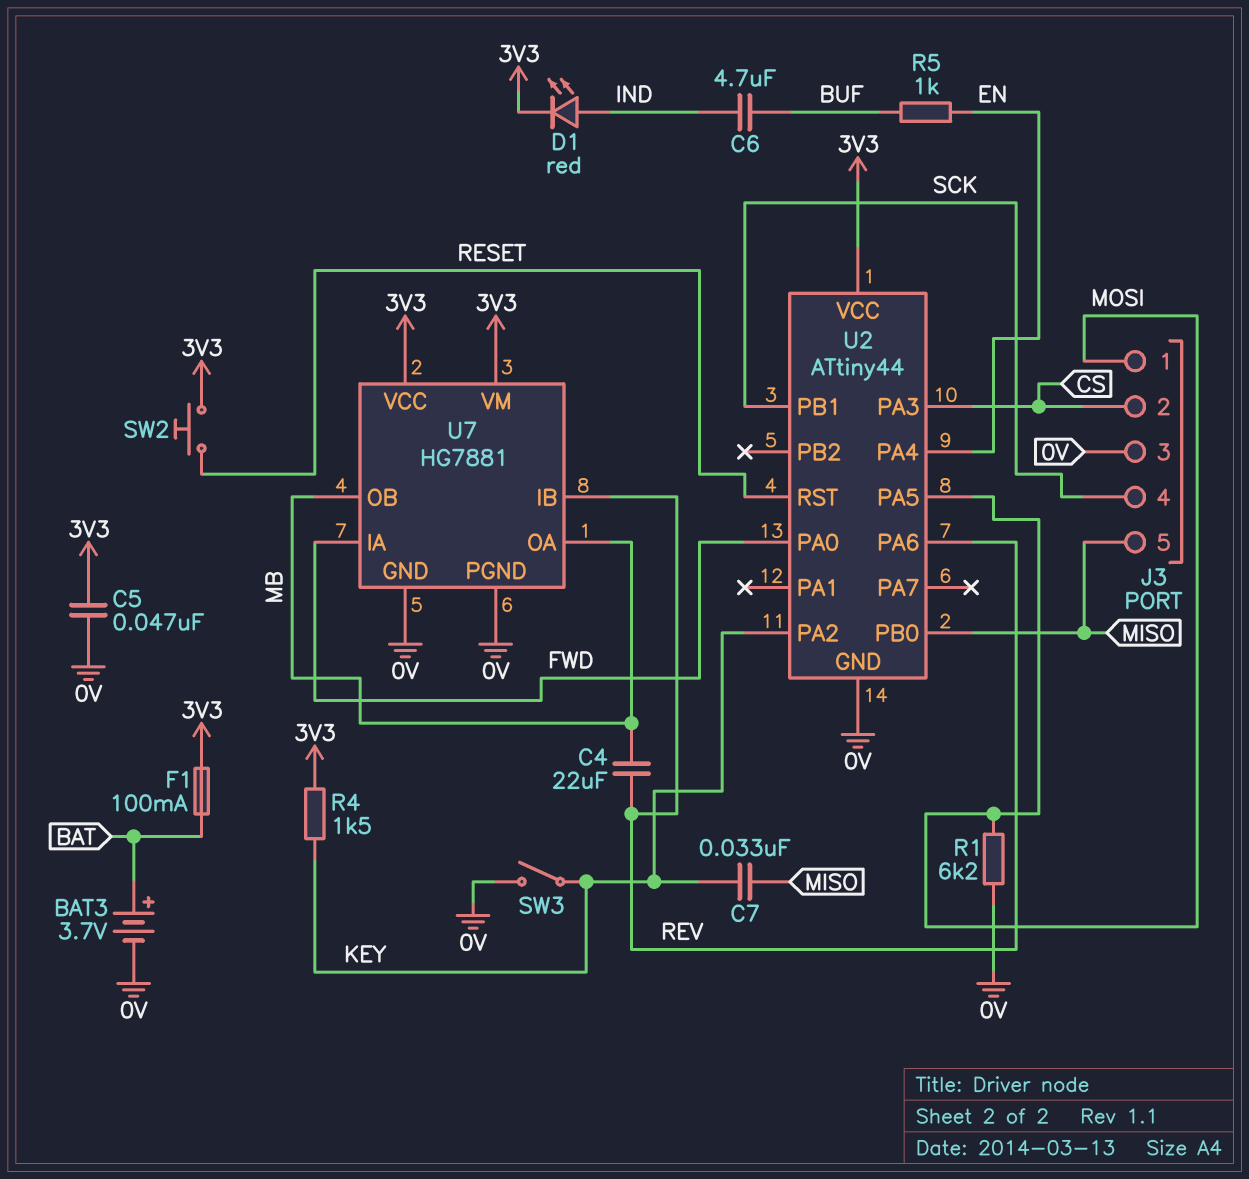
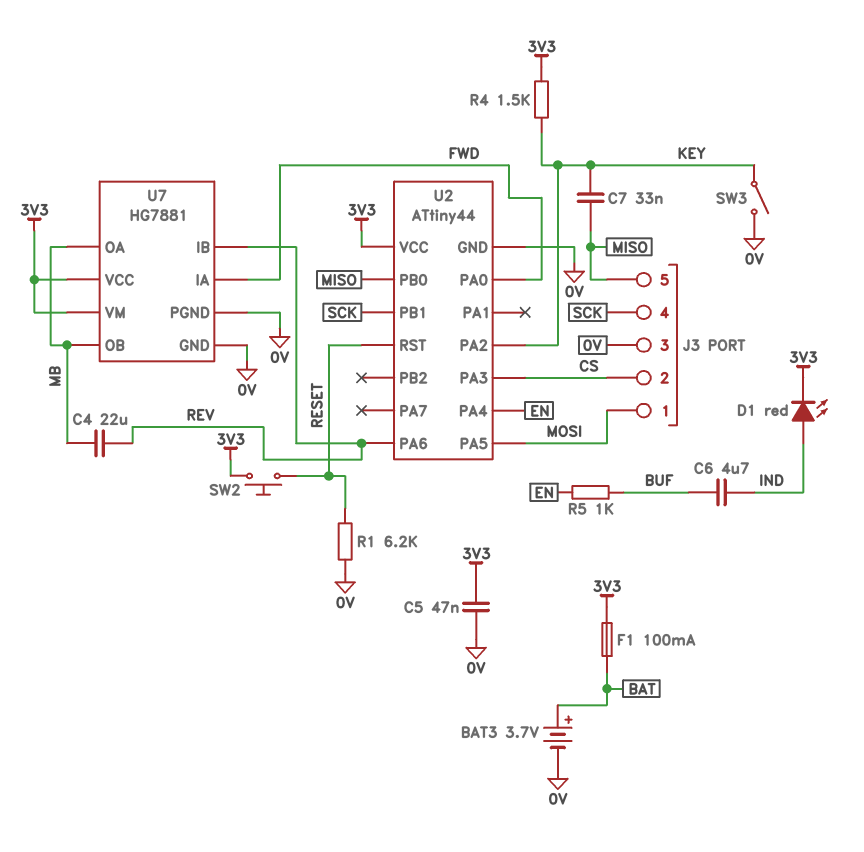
R1: 6.2k (0V, MOSI) -> 6.2k (0V, RESET)

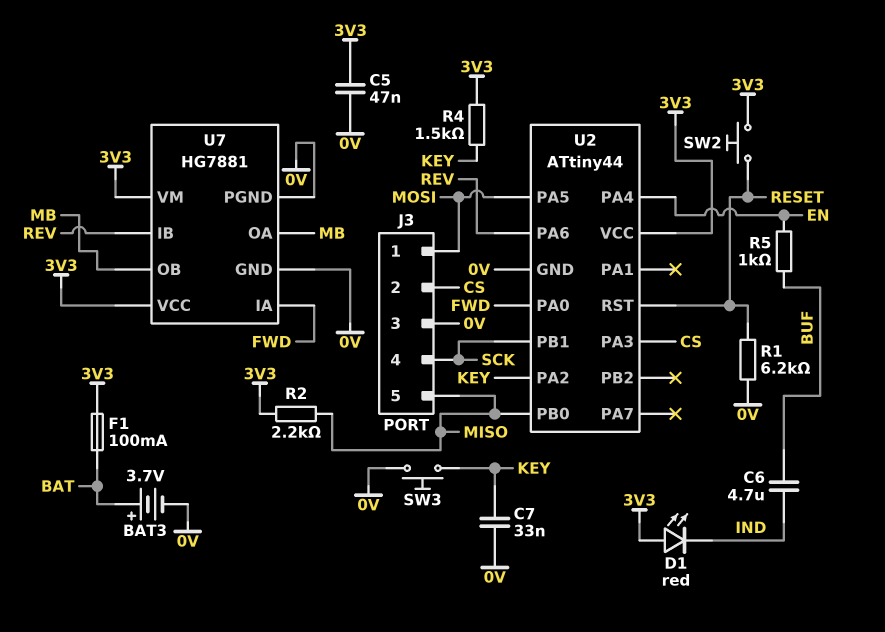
C4: 22uF (MB, REV) -> none
C7: 33nF (KEY, MISO) -> 33nF (0V, KEY)
D1: LED red (A IND, K 3V3) -> LED red (A 3V3, K IND)
R2: none -> 2.2k (3V3, MISO)
SW3: switch (0V, KEY) -> button (0V, KEY)

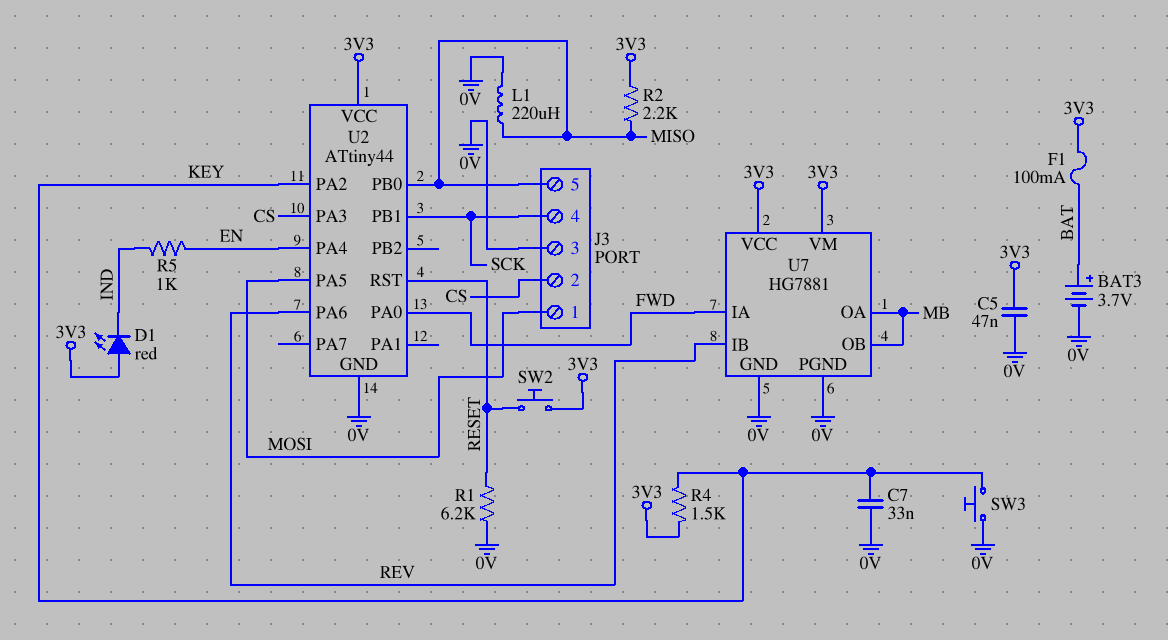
C6: 4.7uF (BUF, IND) -> none
L1: none -> 220uH (0V, MISO)
R5: 1k (BUF, EN) -> 1k (EN, IND)

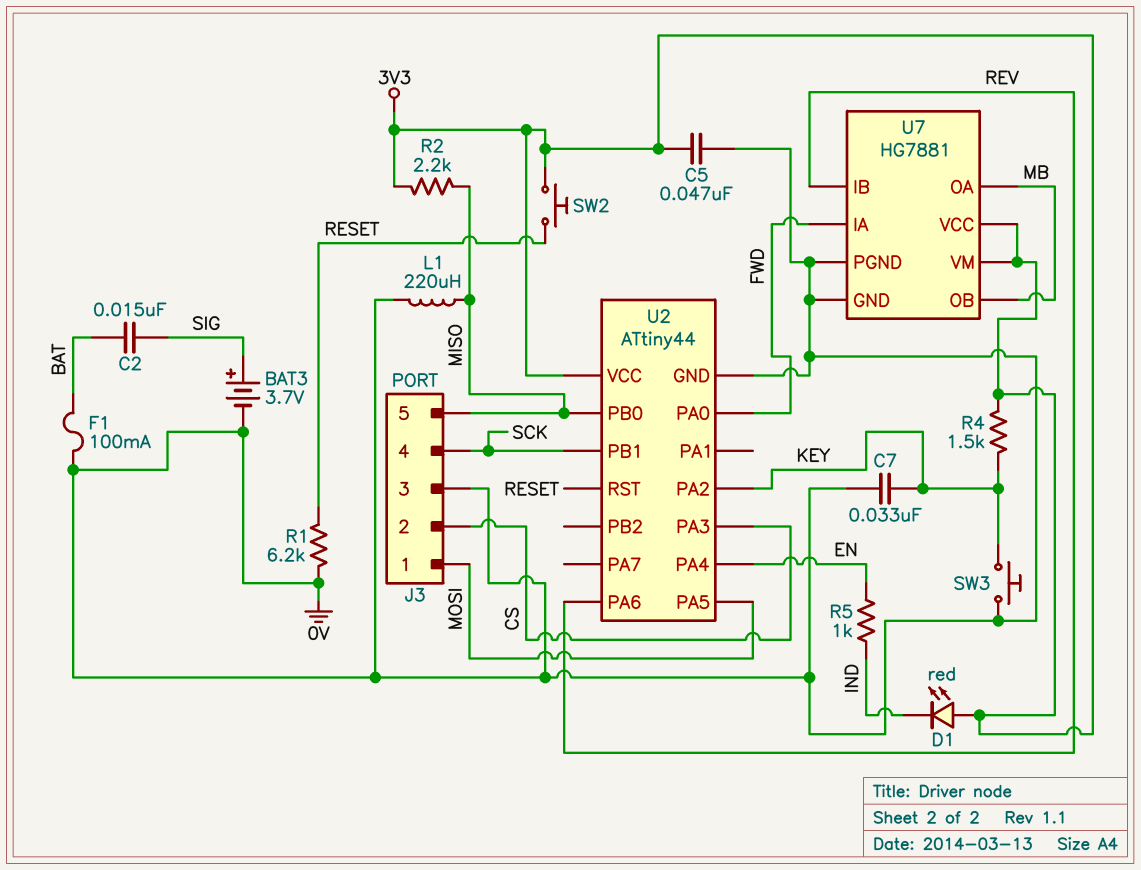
BAT3: 3.7V (plus BAT, minus 0V) -> 3.7V (plus SIG, minus 0V)
C2: none -> 15nF (BAT, SIG)
F1: 100mA (3V3, BAT) -> 100mA (0V, BAT)

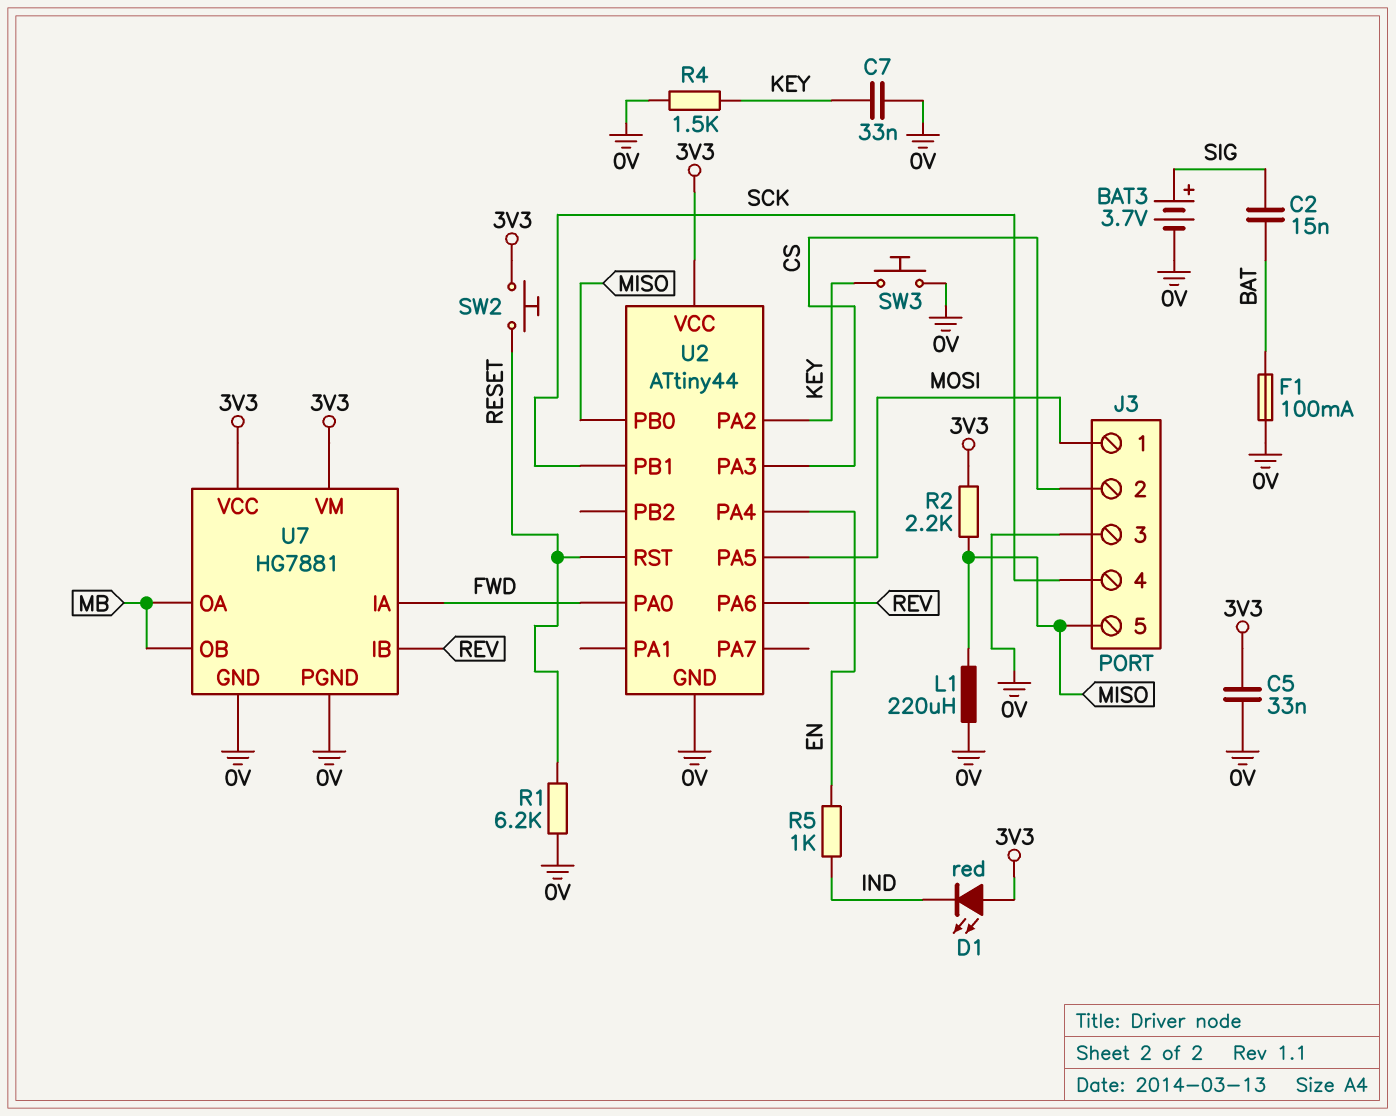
C5: 47nF (0V, 3V3) -> 33nF (0V, 3V3)
R4: 1.5k (3V3, KEY) -> 1.5k (0V, KEY)

